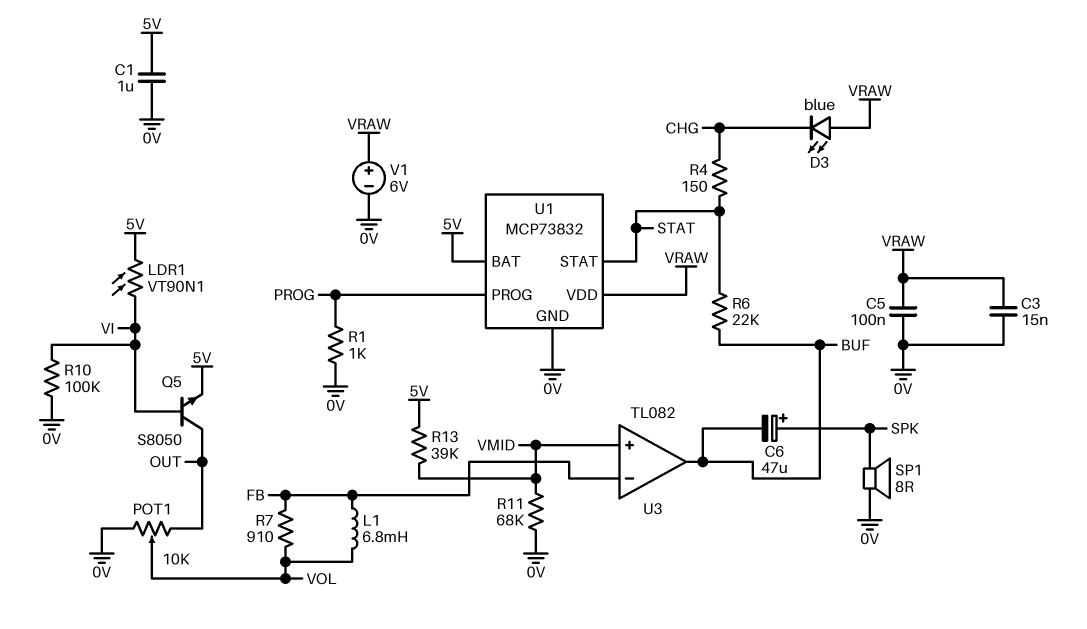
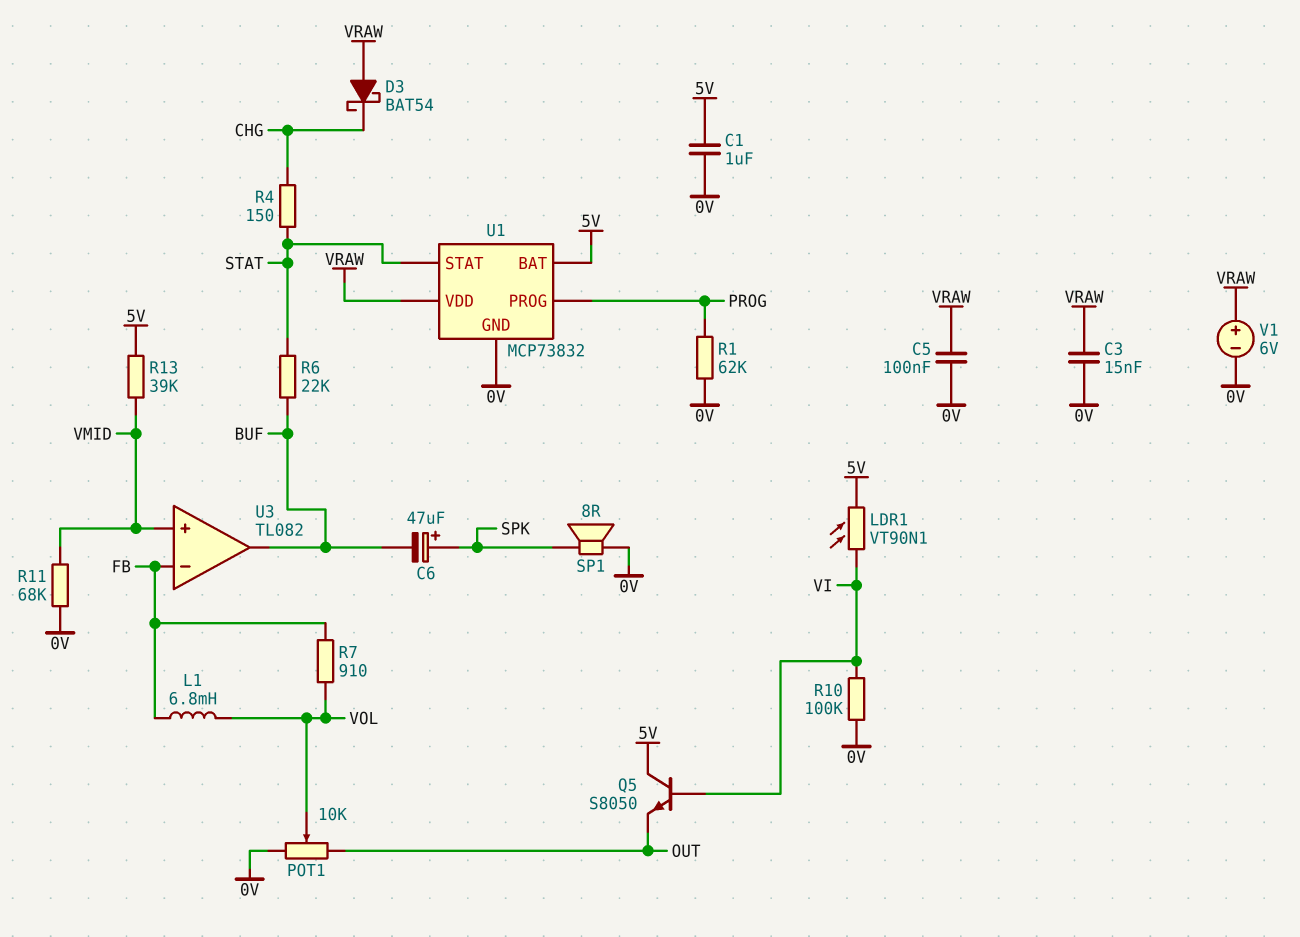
D3: LED blue (A VRAW, K CHG) -> schottky BAT54 (A VRAW, K CHG)
Q5: NPN S8050 (B VI, C OUT, E 5V) -> NPN S8050 (B VI, C 5V, E OUT)
R1: 1k (0V, PROG) -> 62k (0V, PROG)

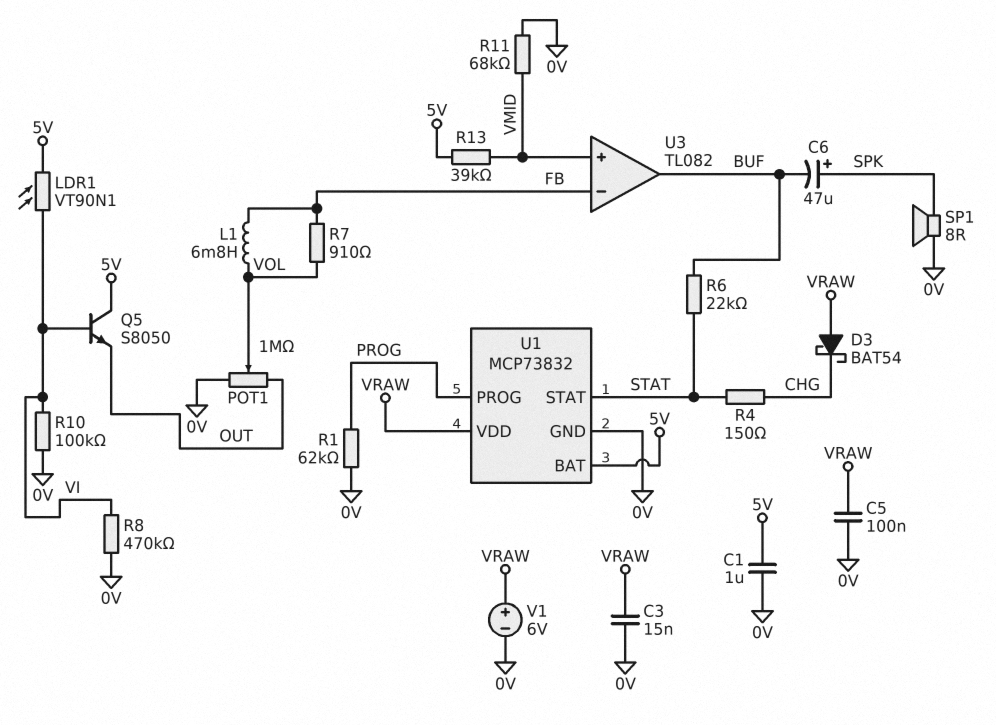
POT1: 10k (0V, OUT, wiper VOL) -> 1M (0V, OUT, wiper VOL)
R8: none -> 470k (0V, VI)

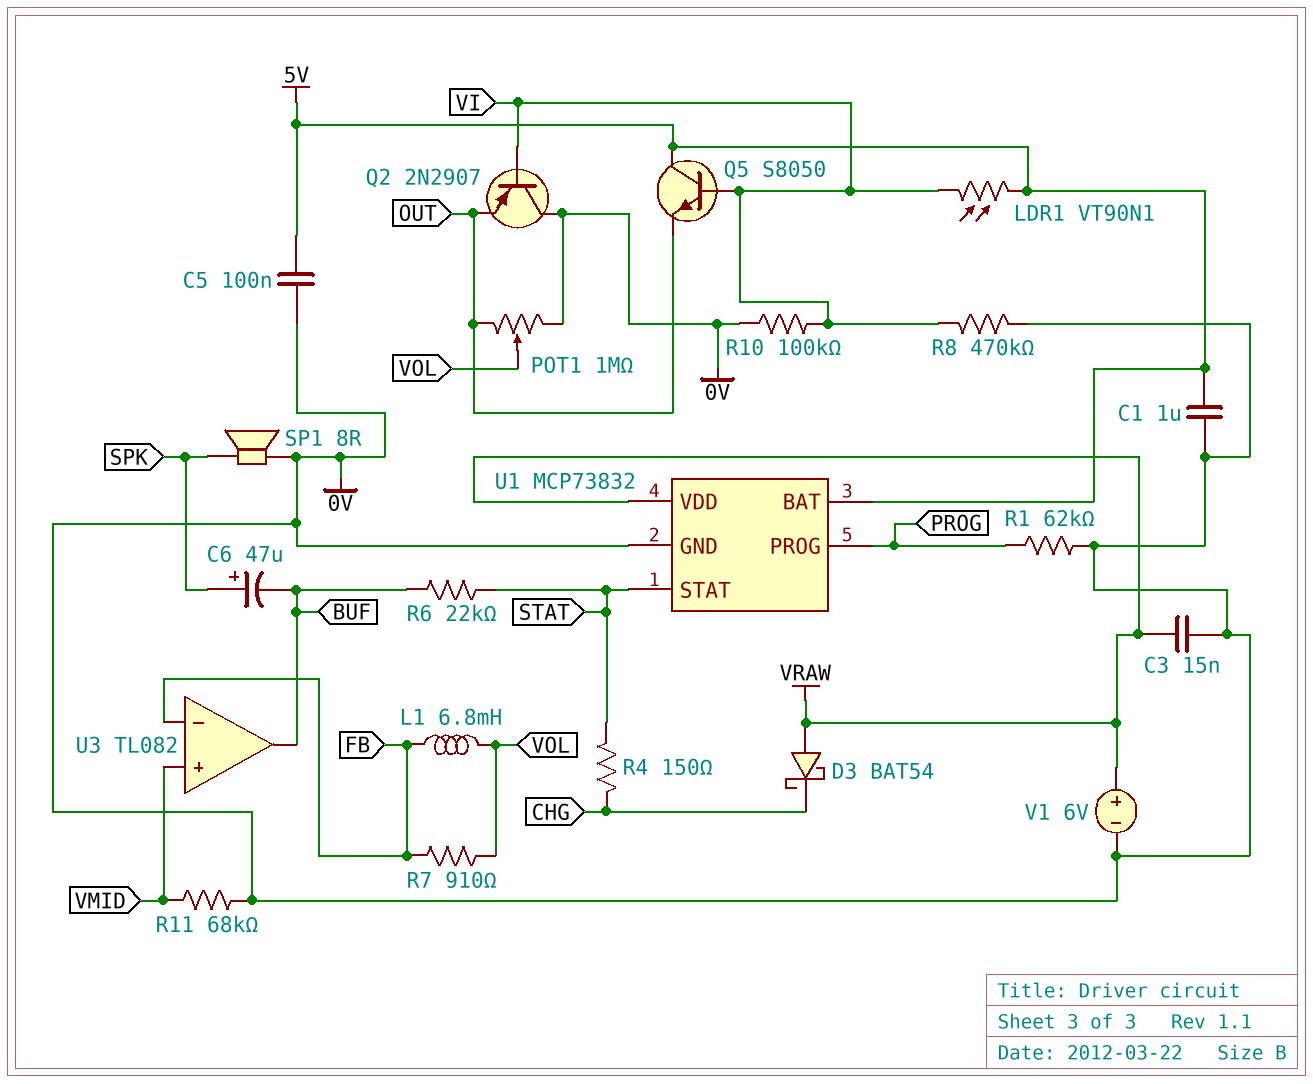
C5: 100nF (0V, VRAW) -> 100nF (0V, 5V)
Q2: none -> PNP 2N2907 (B VI, C 0V, E OUT)
R13: 39k (5V, VMID) -> none

